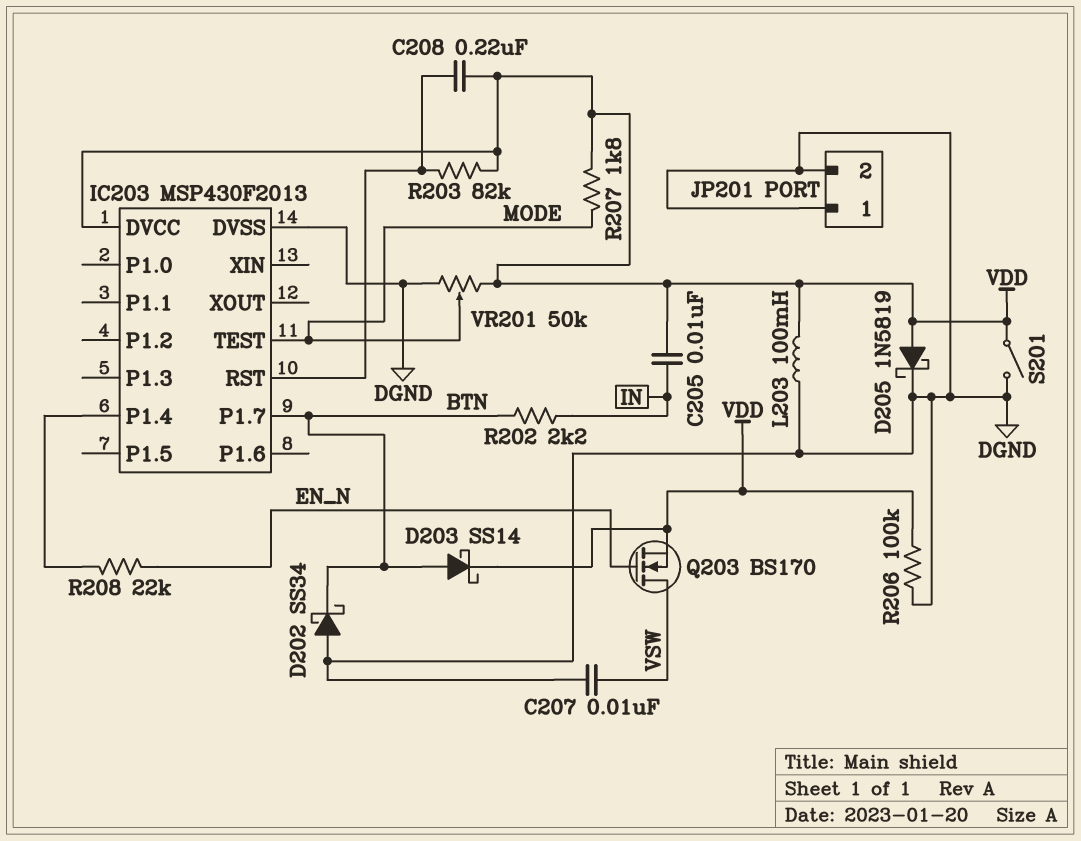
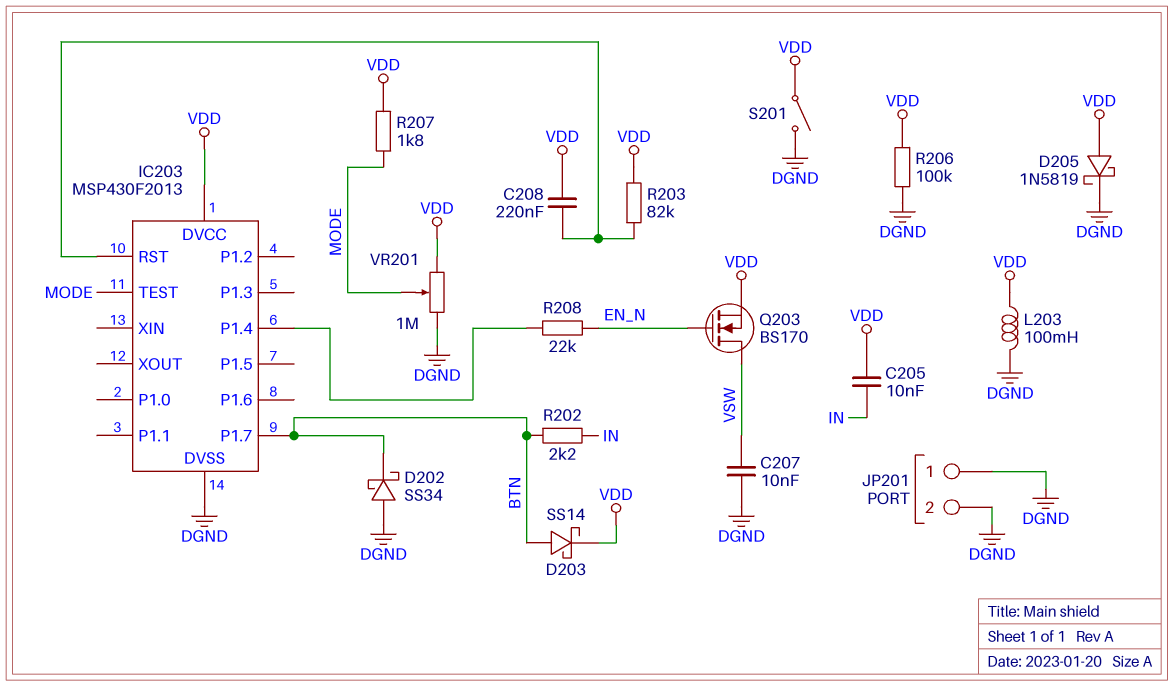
VR201: 50k (DGND, VDD, wiper MODE) -> 1M (DGND, VDD, wiper MODE)

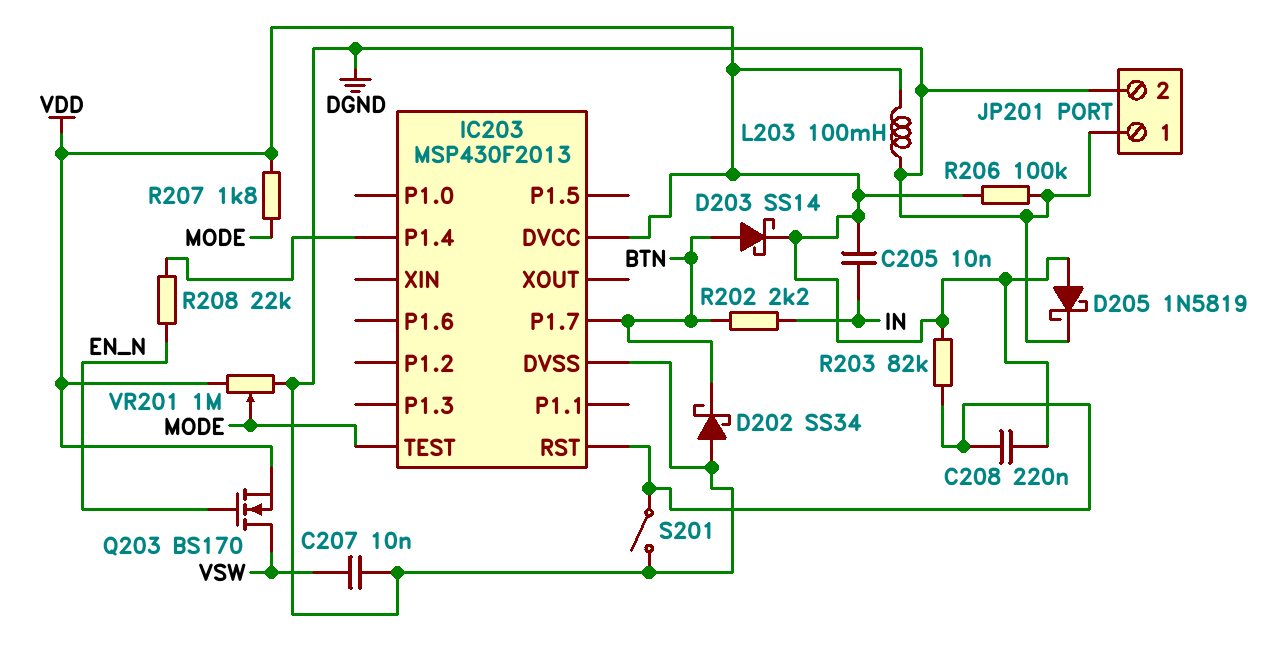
S201: switch (DGND, VDD) -> switch (DGND, IC203/RST)

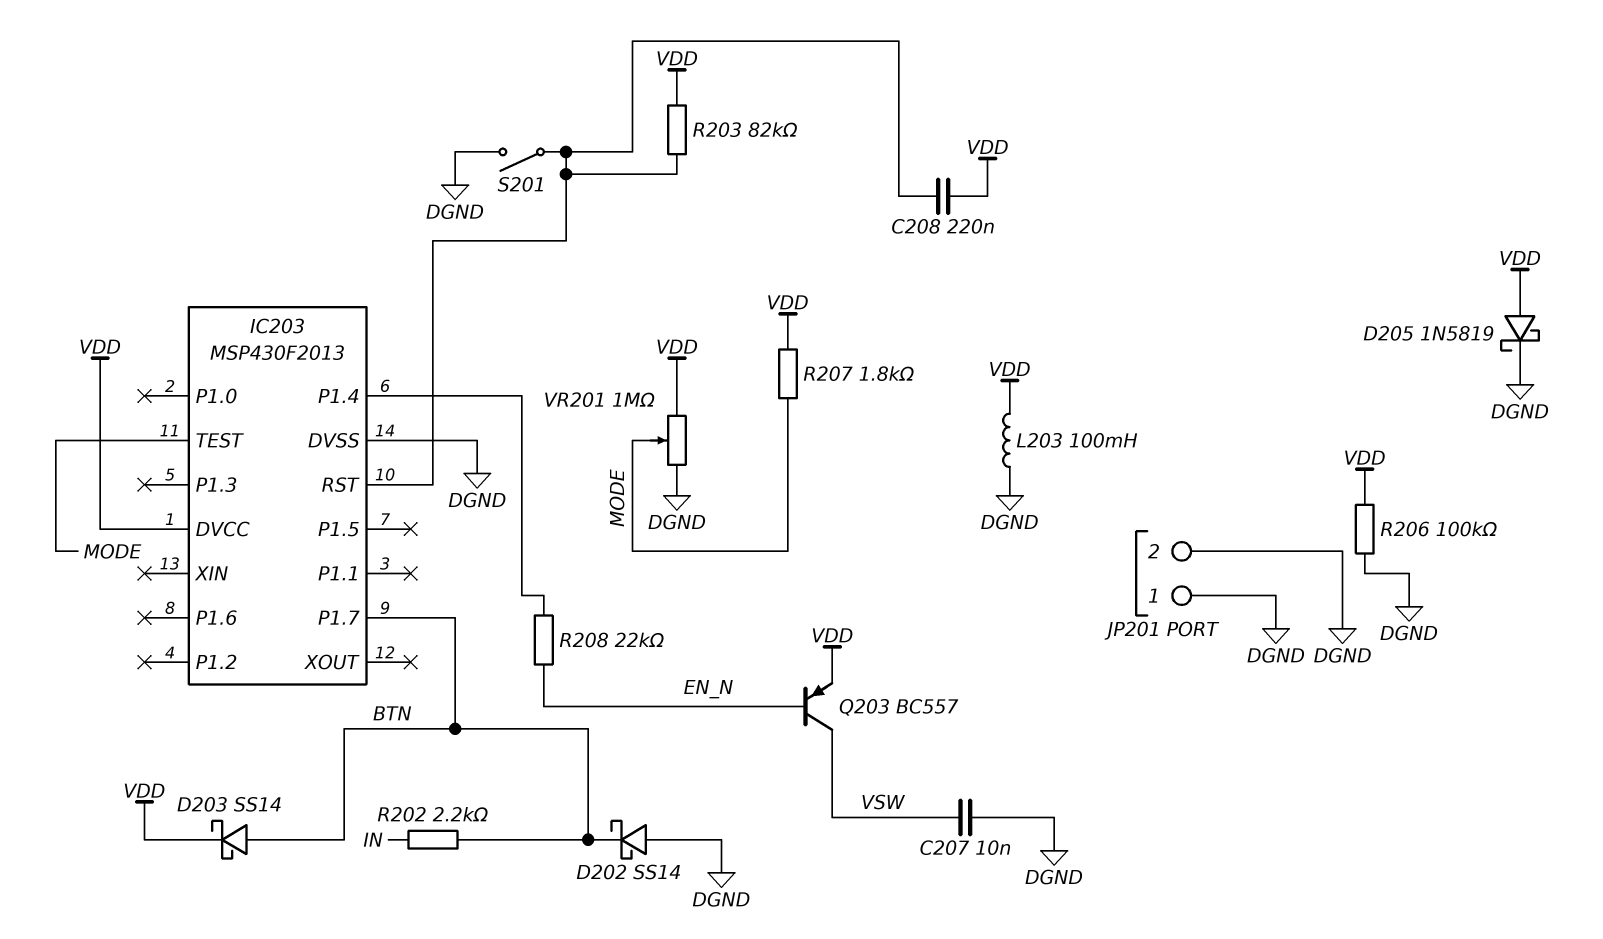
C205: 10nF (IN, VDD) -> none
D202: schottky SS34 (A DGND, K BTN) -> schottky SS14 (A DGND, K BTN)
Q203: NMOS BS170 (G EN_N, D VSW, S VDD) -> PNP BC557 (B EN_N, C VSW, E VDD)

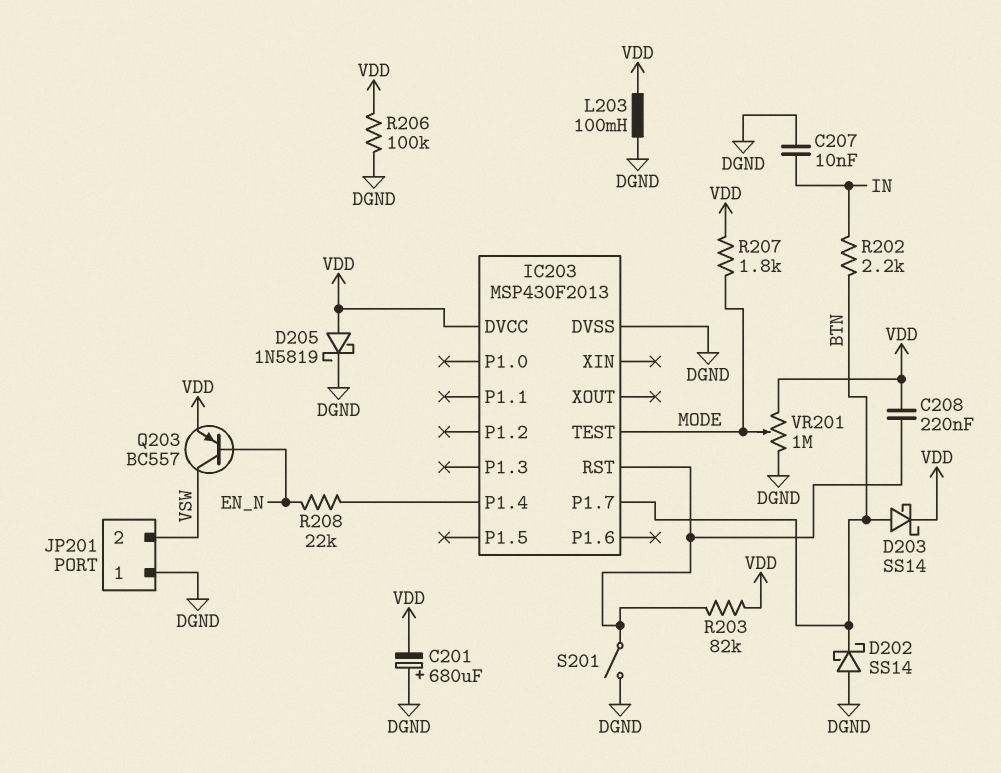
C201: none -> 680uF (plus DGND, minus VDD)
C207: 10nF (DGND, VSW) -> 10nF (DGND, IN)
JP201 pin 2: DGND -> VSW

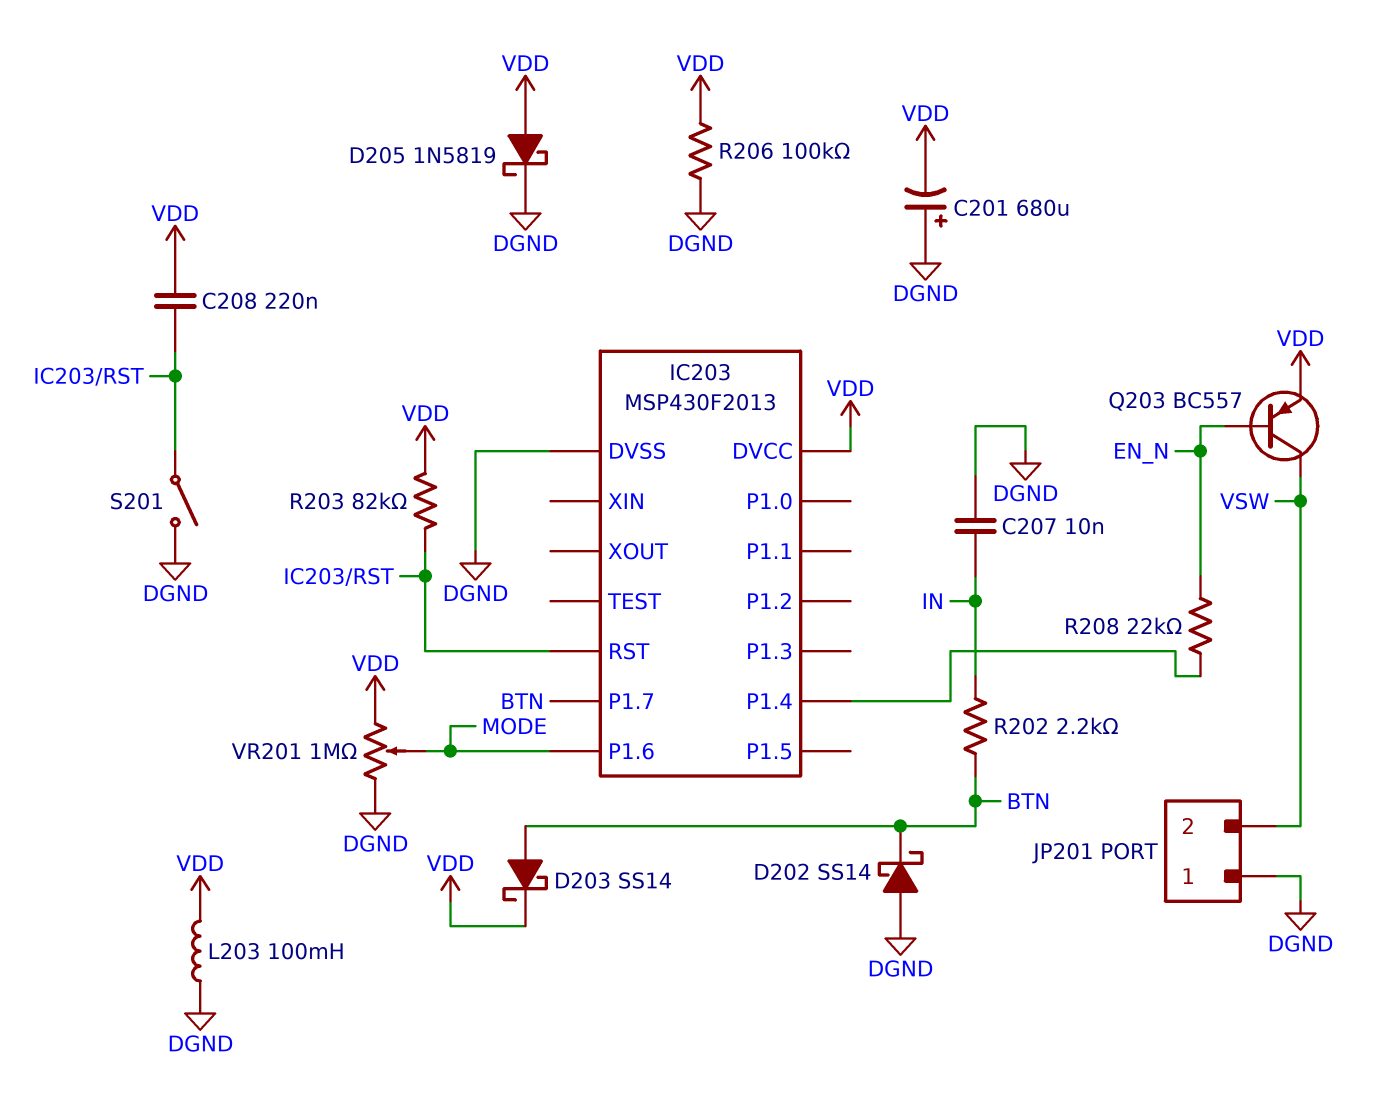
IC203 pin P1.6: none -> MODE
IC203 pin TEST: MODE -> none
R207: 1.8k (MODE, VDD) -> none

